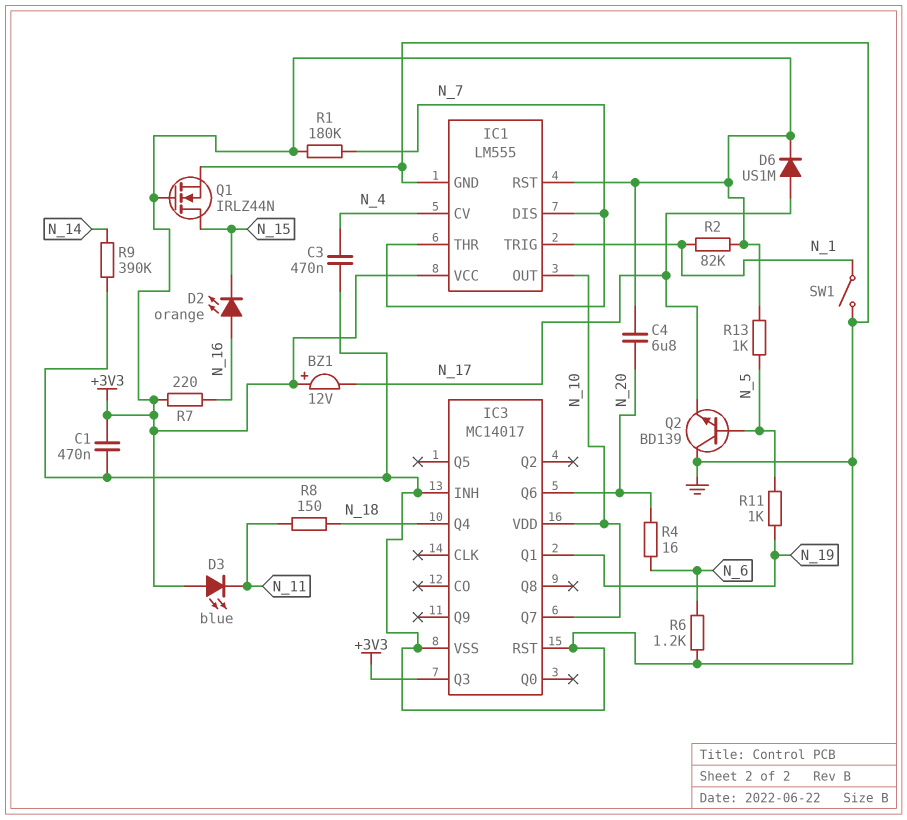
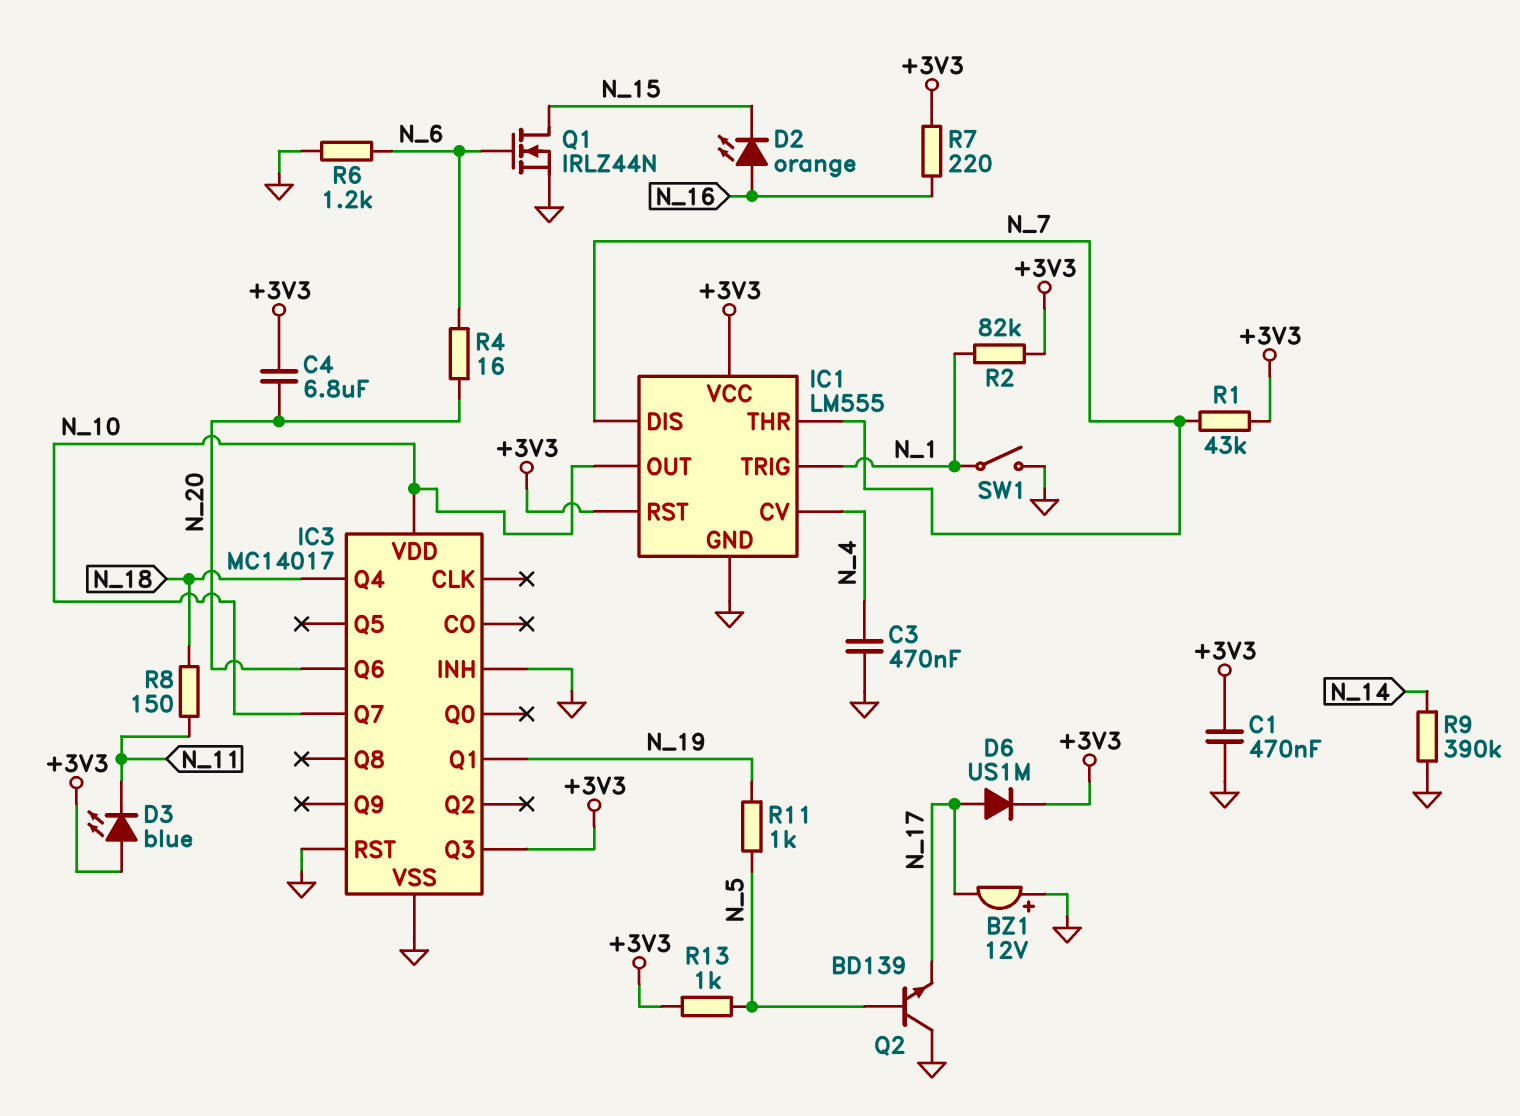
BZ1: buzzer 12V (plus +3V3, minus N_17) -> buzzer 12V (plus GND, minus N_17)
Q1: NMOS IRLZ44N (G +3V3, D N_15, S GND) -> NMOS IRLZ44N (G N_6, D N_15, S GND)
R1: 180k (+3V3, N_7) -> 43k (+3V3, N_7)

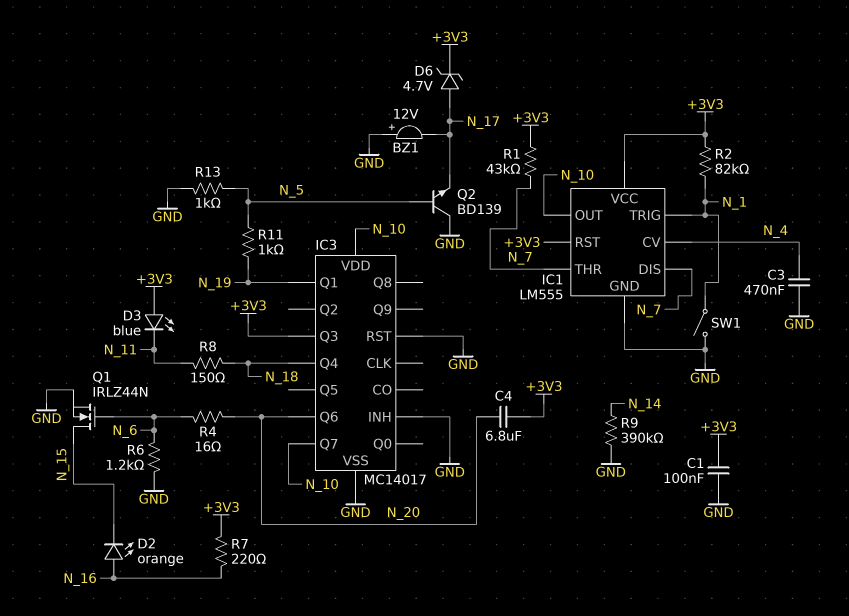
C1: 470nF (+3V3, GND) -> 100nF (+3V3, GND)
D6: diode US1M (A N_17, K +3V3) -> zener 4.7V (A N_17, K +3V3)
R13: 1k (+3V3, N_5) -> 1k (GND, N_5)

